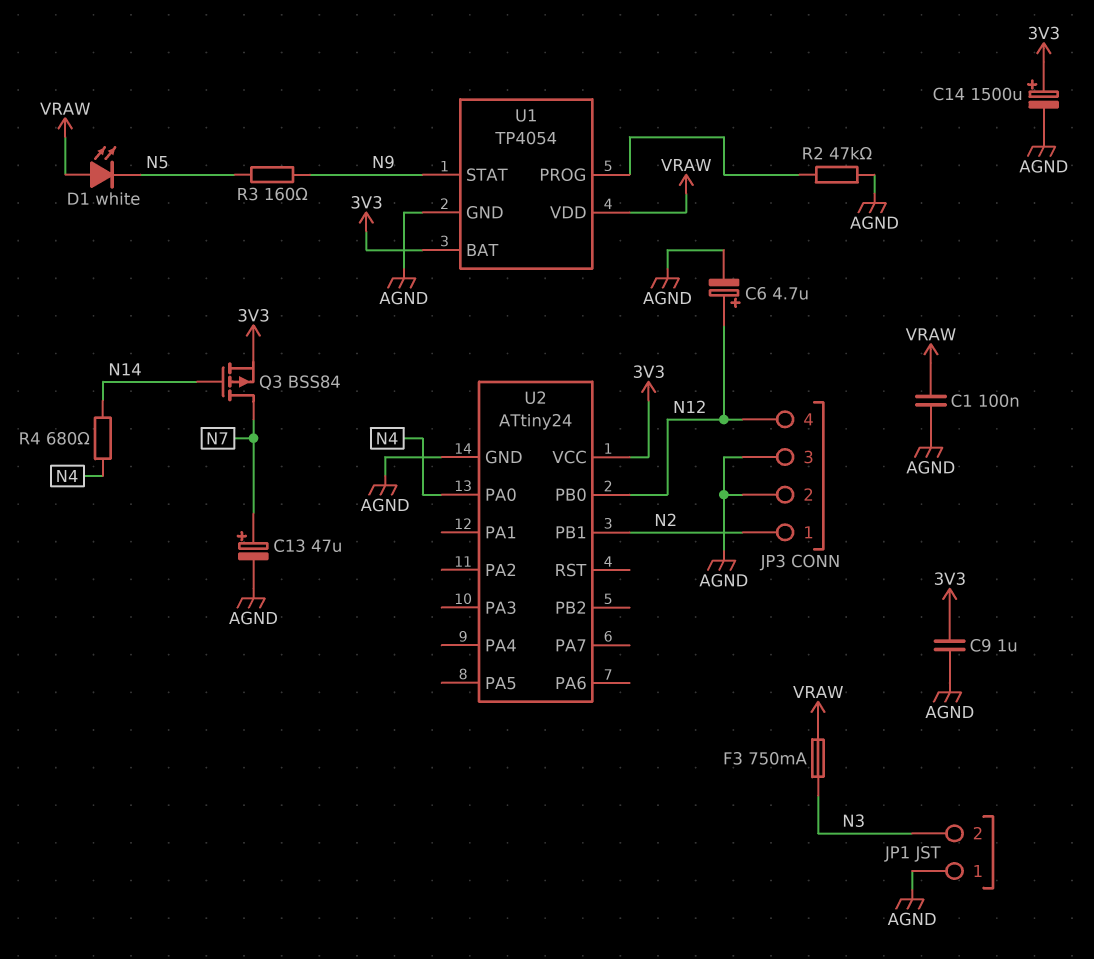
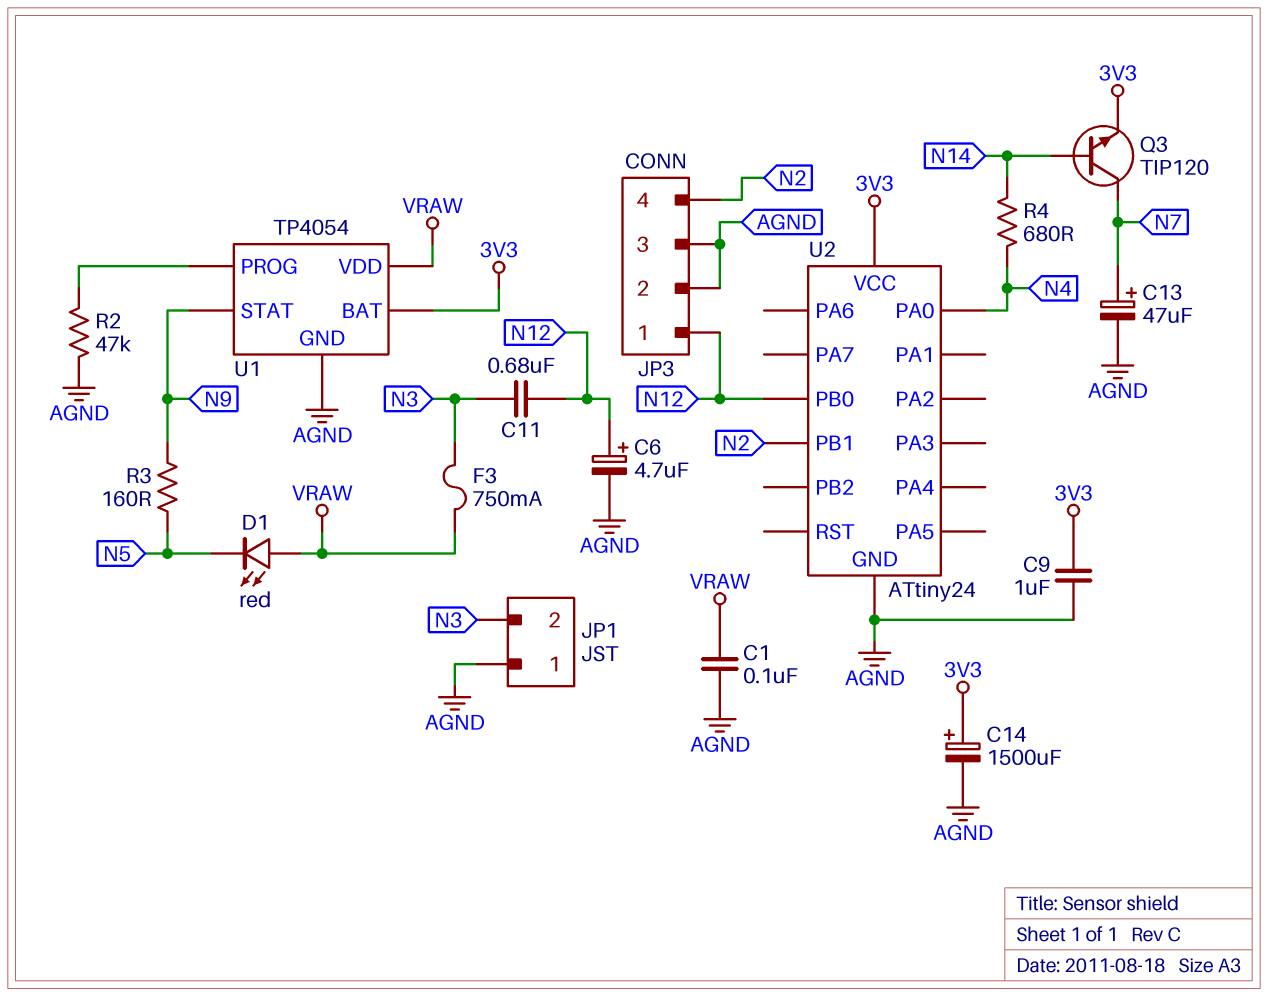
C11: none -> 680nF (N3, N12)
D1: LED white (A VRAW, K N5) -> LED red (A VRAW, K N5)
JP3 pin 1: N2 -> N12
JP3 pin 4: N12 -> N2
Q3: PMOS BSS84 (G N14, D N7, S 3V3) -> NPN TIP120 (B N14, C N7, E 3V3)

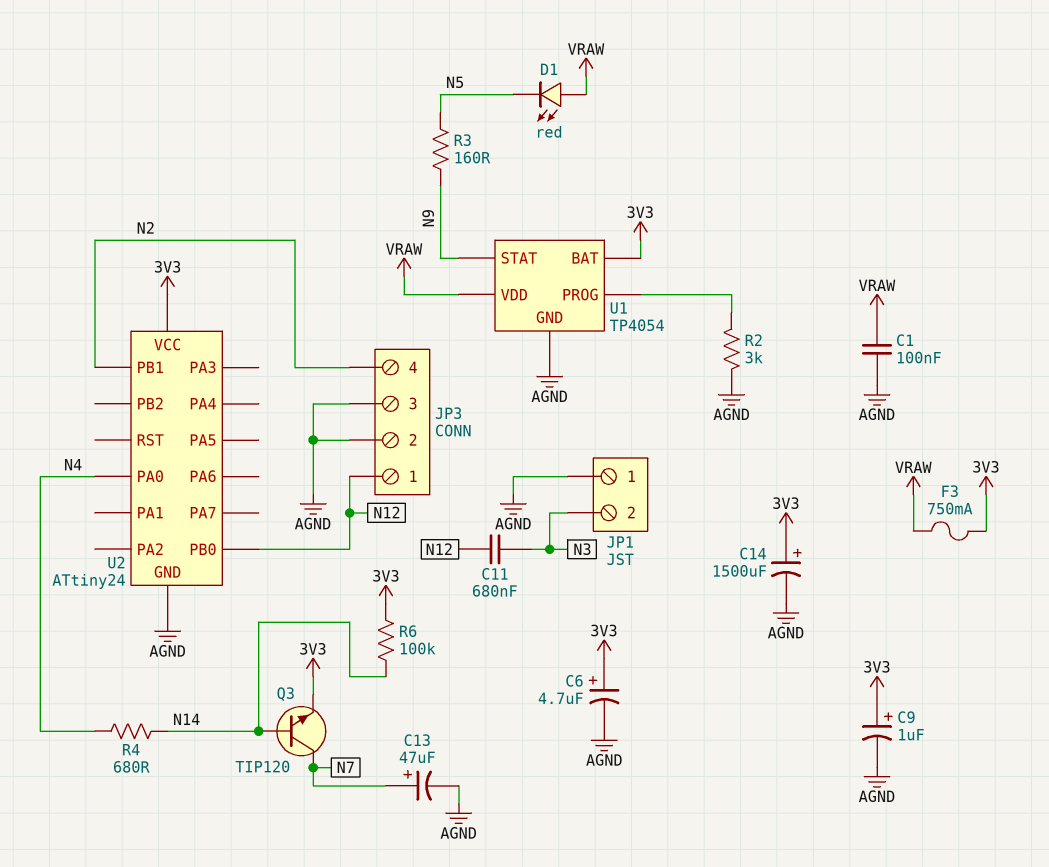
C6: 4.7uF (plus N12, minus AGND) -> 4.7uF (plus 3V3, minus AGND)
C9: 1uF (3V3, AGND) -> 1uF (plus 3V3, minus AGND)
F3: 750mA (N3, VRAW) -> 750mA (3V3, VRAW)
R2: 47k (AGND, U1/PROG) -> 3k (AGND, U1/PROG)
R6: none -> 100k (3V3, N14)

